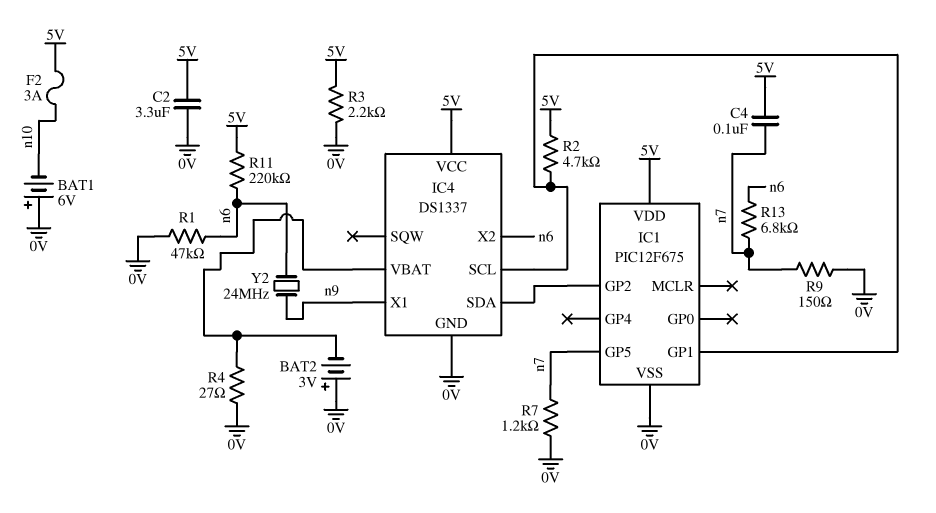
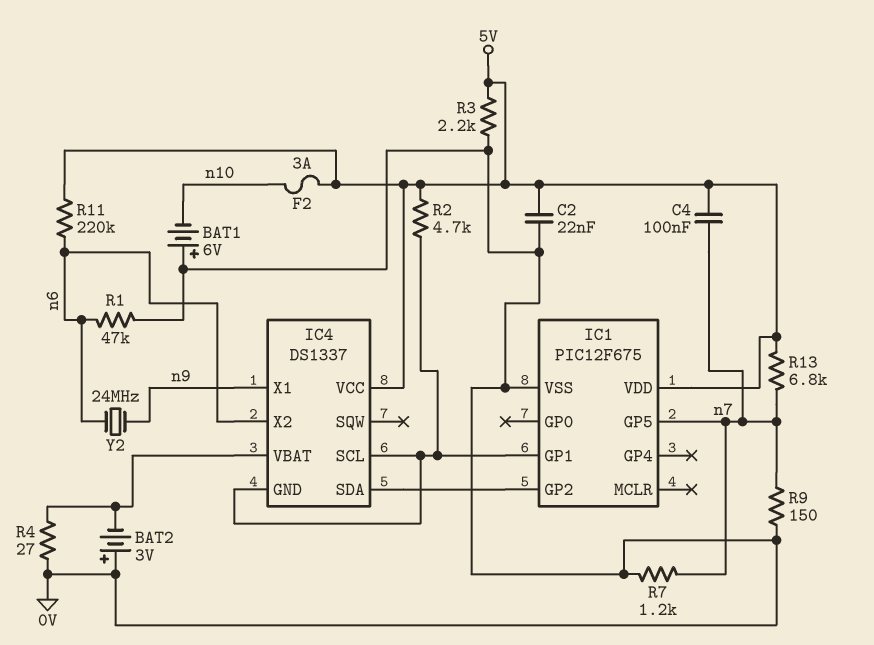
C2: 3.3uF (0V, 5V) -> 22nF (0V, 5V)
IC4 pin GND: 0V -> IC1/GP1
R13: 6.8k (n6, n7) -> 6.8k (5V, n7)

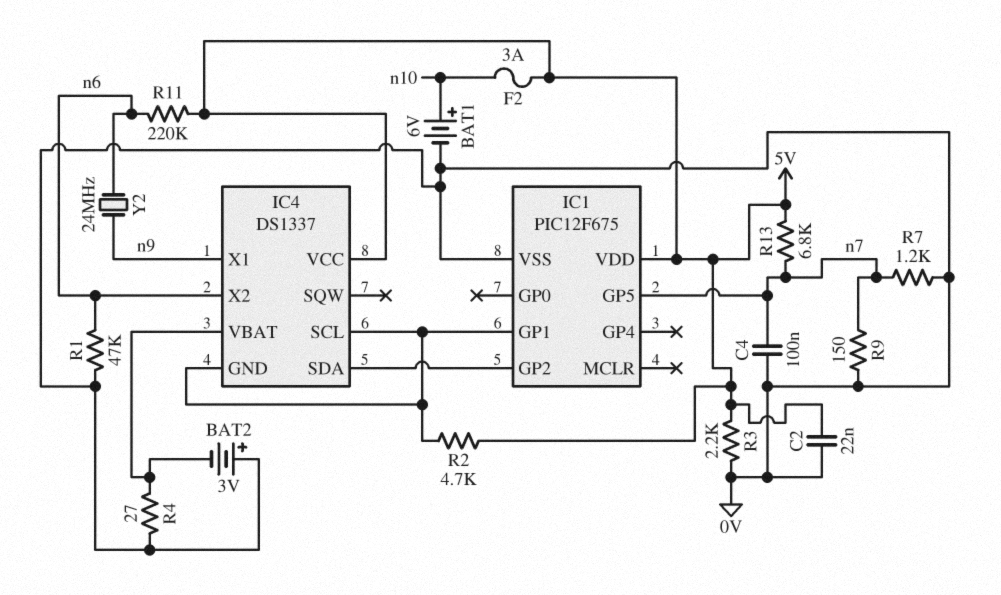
BAT1: 6V (plus 0V, minus n10) -> 6V (plus n10, minus 0V)
C4: 100nF (5V, n7) -> 100nF (0V, n7)

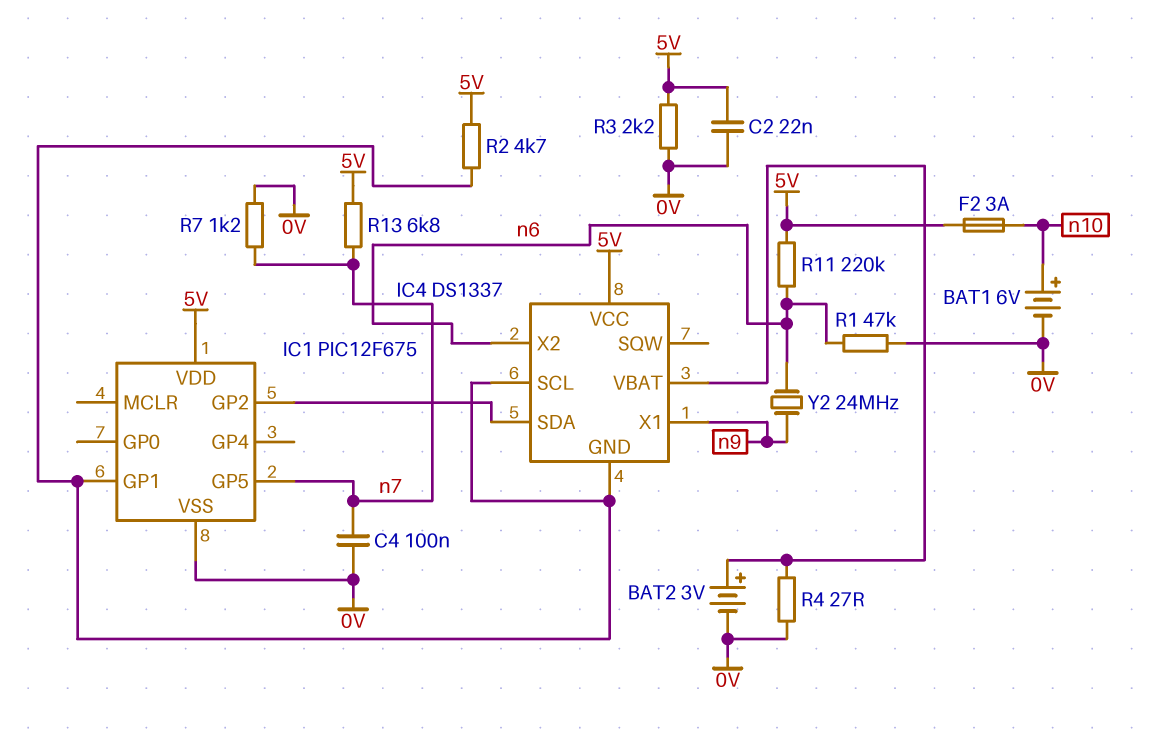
BAT2: 3V (plus 0V, minus IC4/VBAT) -> 3V (plus IC4/VBAT, minus 0V)
R9: 150 (0V, n7) -> none

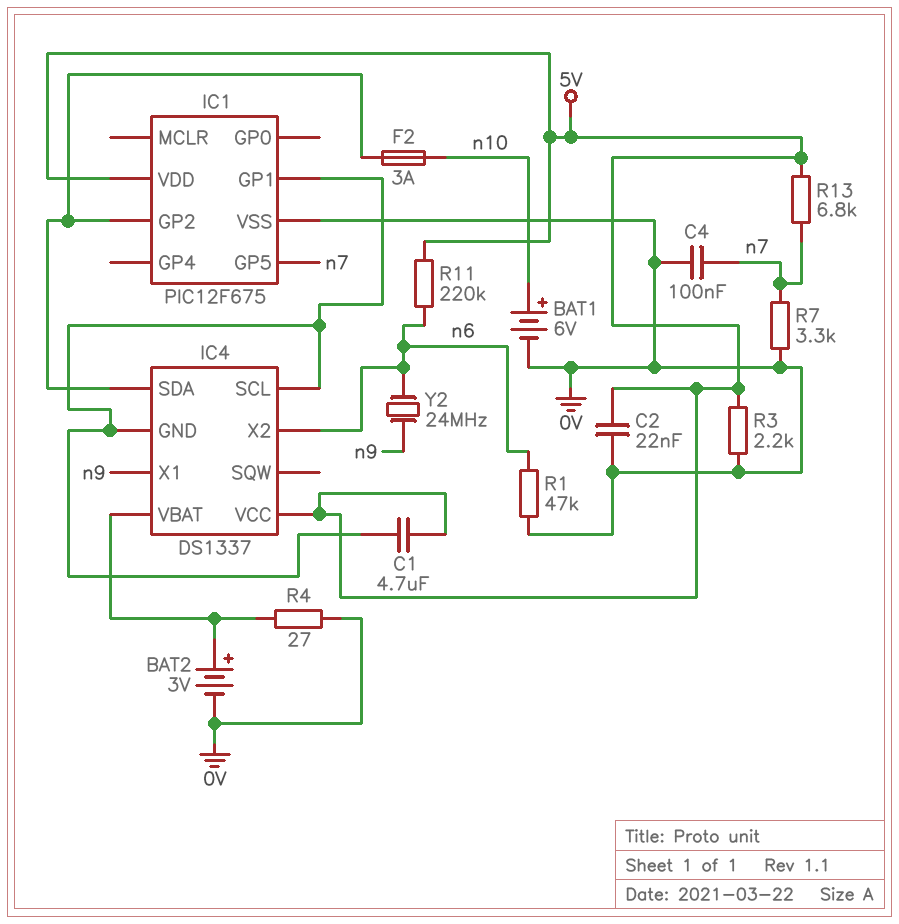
C1: none -> 4.7uF (5V, IC1/GP1)
F2: 3A (5V, n10) -> 3A (IC1/GP2, n10)
R2: 4.7k (5V, IC1/GP1) -> none
R7: 1.2k (0V, n7) -> 3.3k (0V, n7)

